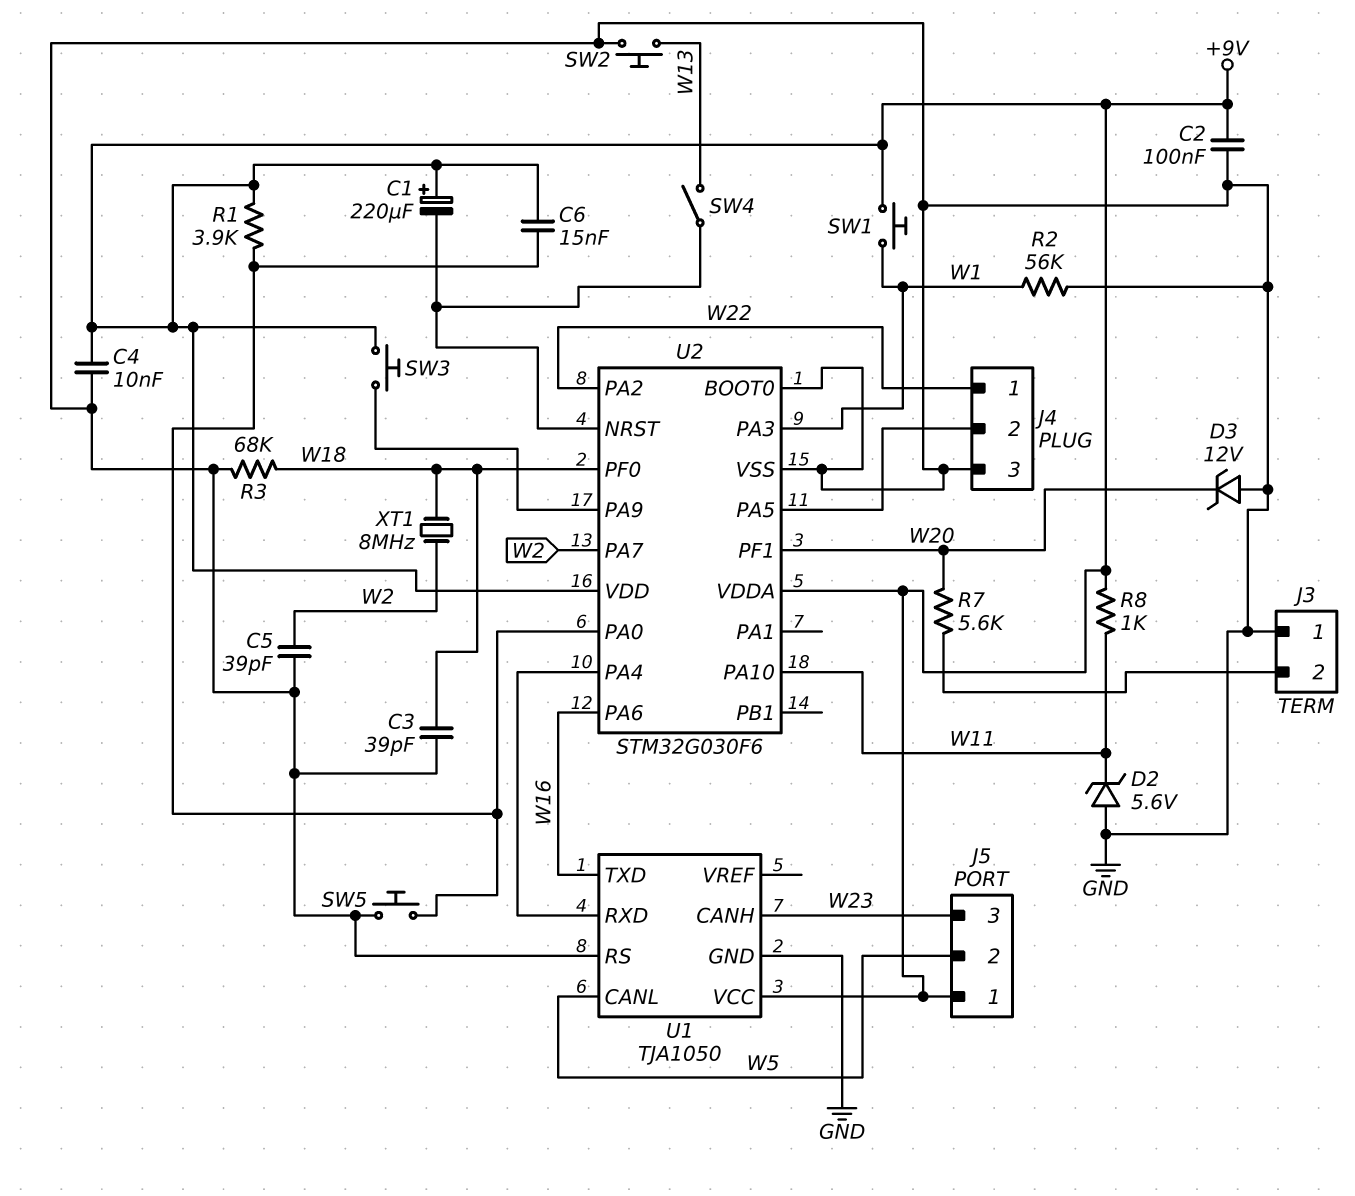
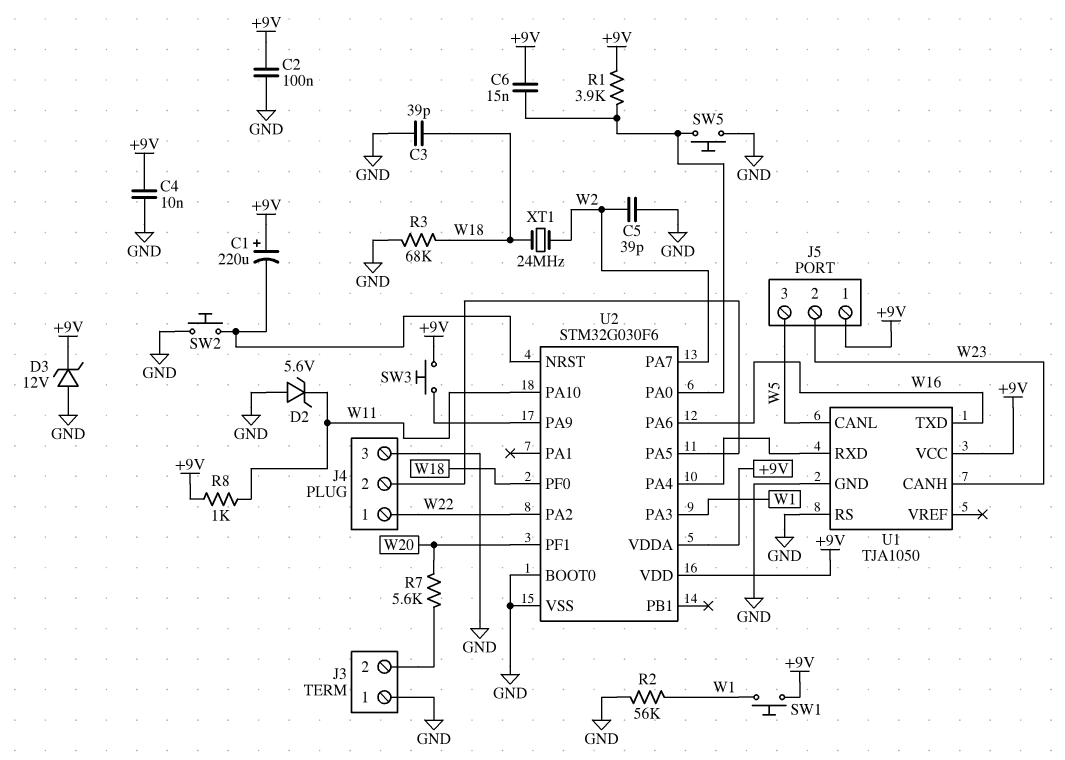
D3: zener 12V (A GND, K W20) -> zener 12V (A GND, K +9V)
J5 pin 2: W5 -> W23
J5 pin 3: W23 -> W5
SW2: button (GND, W13) -> button (GND, U2/NRST)
SW4: switch (U2/NRST, W13) -> none
XT1: 8MHz (W2, W18) -> 24MHz (W2, W18)

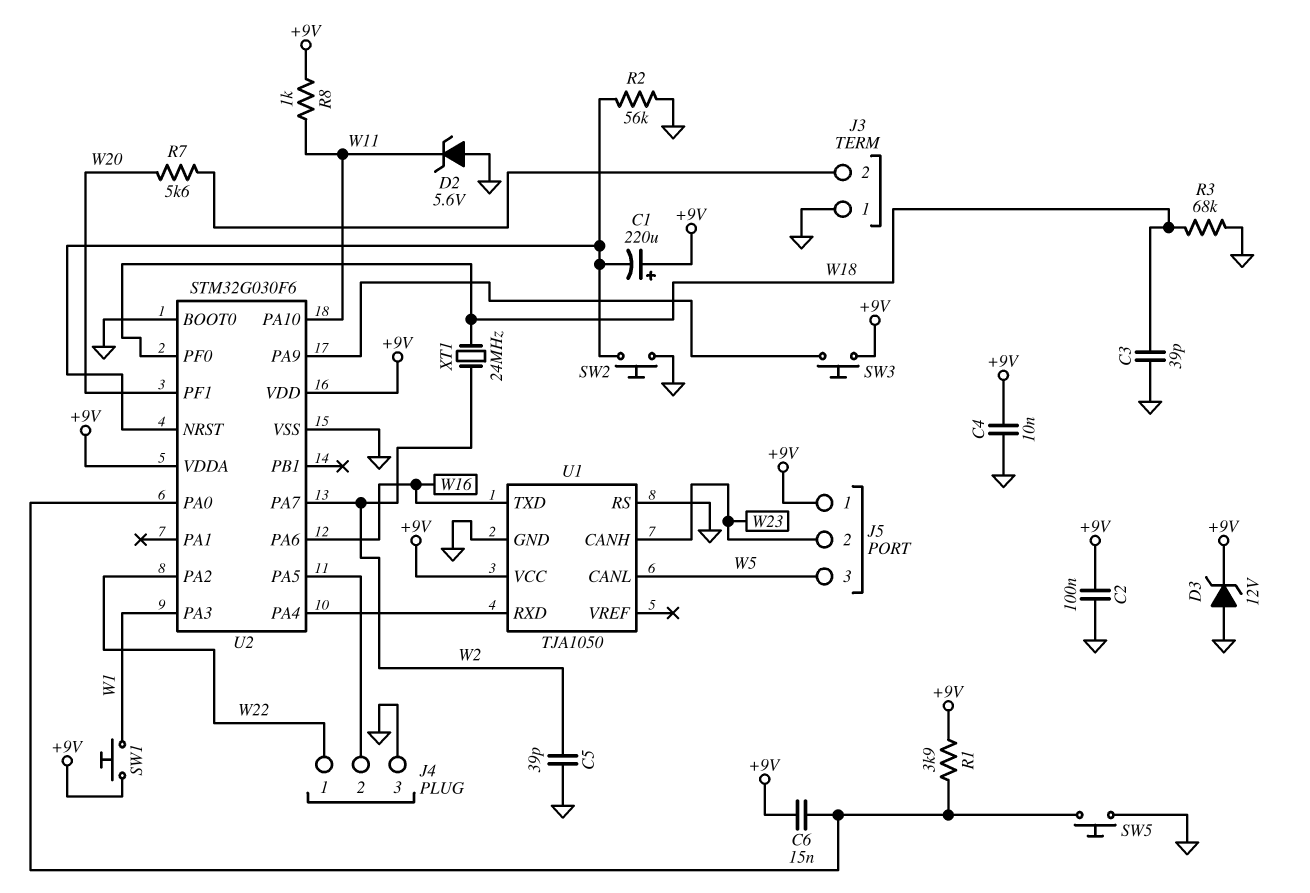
R2: 56k (GND, W1) -> 56k (GND, U2/NRST)

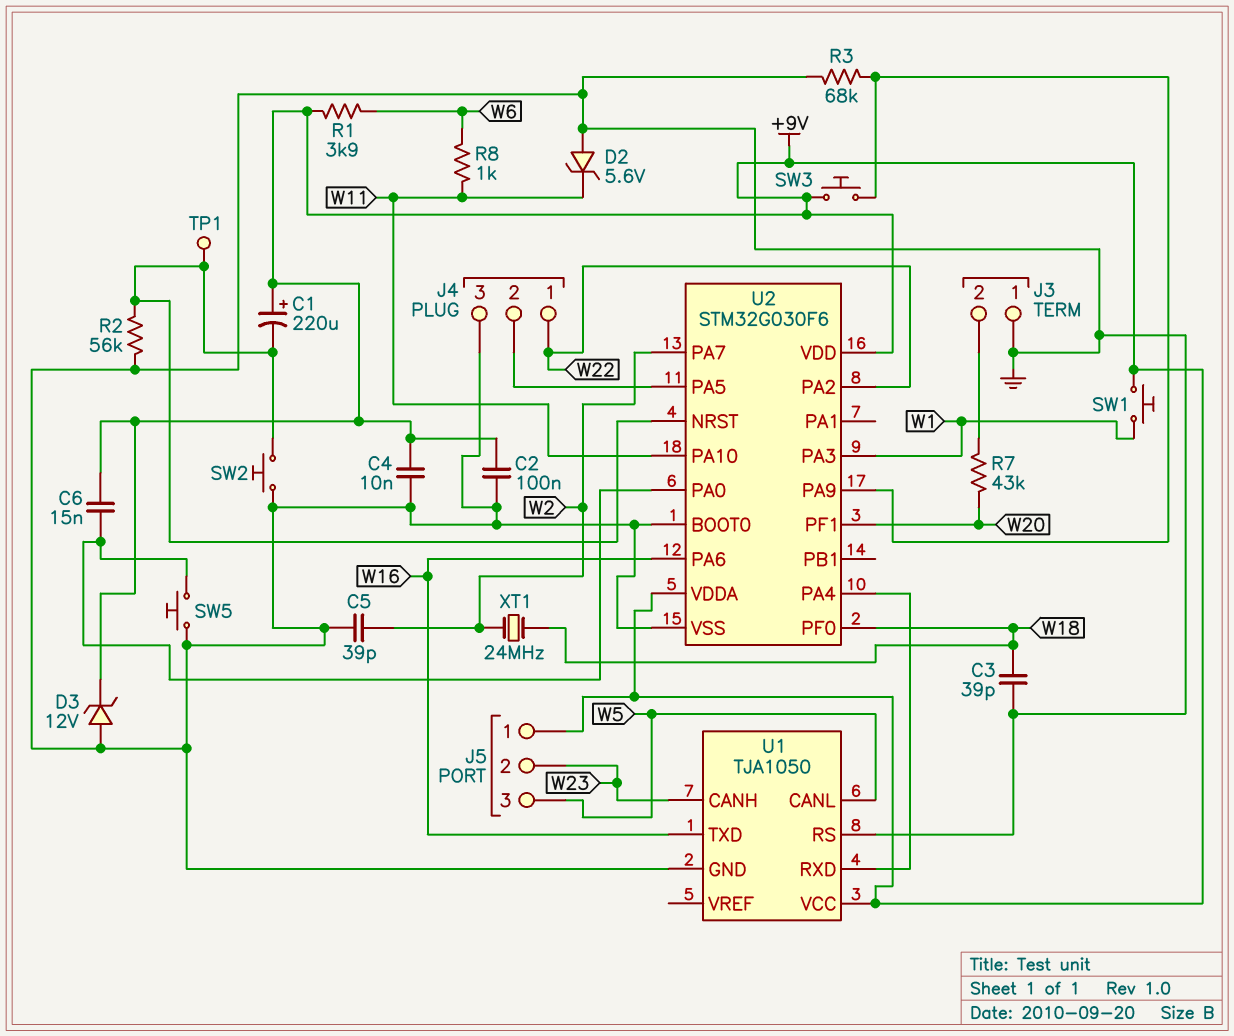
R1: 3.9k (+9V, U2/PA0) -> 3.9k (+9V, W6)
R3: 68k (GND, W18) -> 68k (GND, U2/PA9)
R7: 5.6k (J3/2, W20) -> 43k (J3/2, W20)
R8: 1k (+9V, W11) -> 1k (W6, W11)
TP1: none -> test point (U2/NRST)

